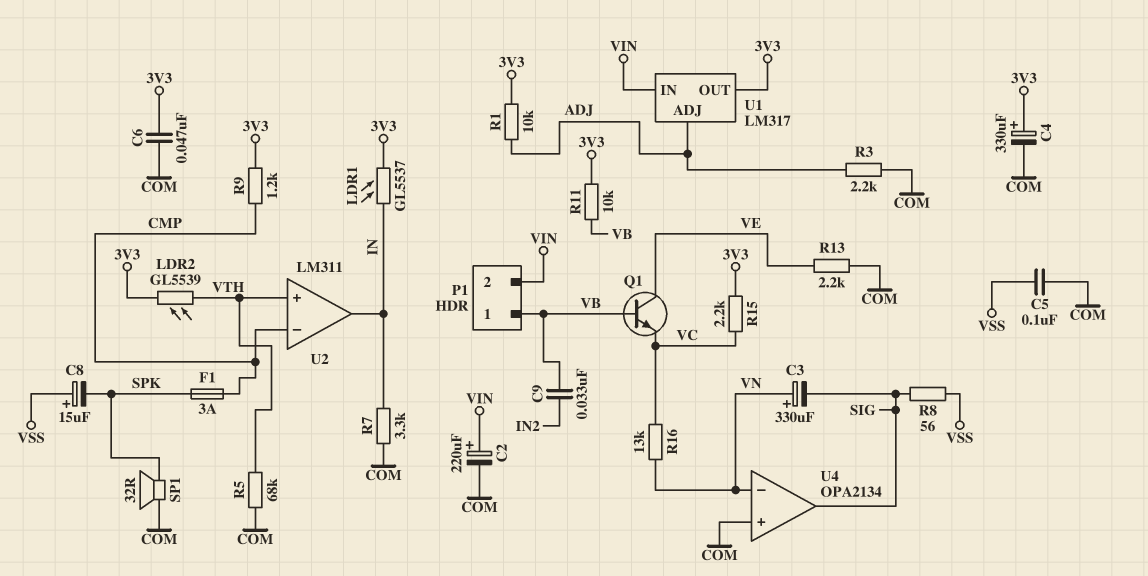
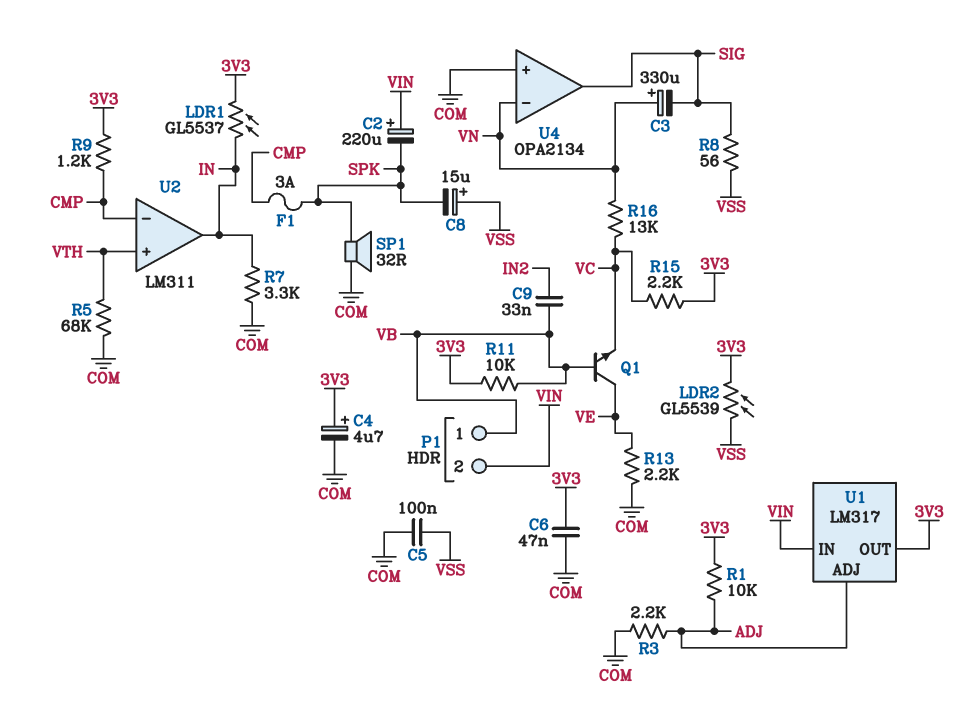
C2: 220uF (plus VIN, minus COM) -> 220uF (plus VIN, minus SPK)
C4: 330uF (plus 3V3, minus COM) -> 4.7uF (plus 3V3, minus COM)
LDR2: GL5539 (3V3, VTH) -> GL5539 (3V3, VSS)

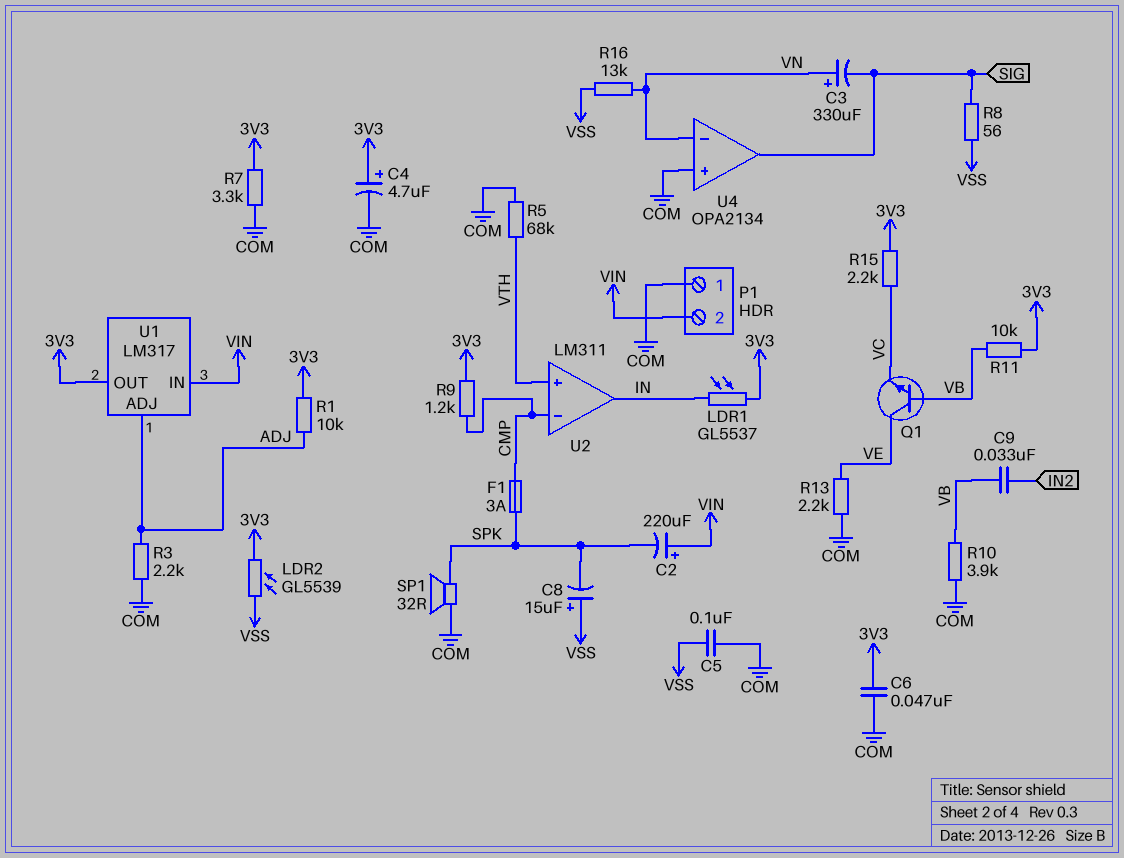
P1 pin 1: VB -> COM
R7: 3.3k (COM, IN) -> 3.3k (3V3, COM)
R10: none -> 3.9k (COM, VB)
R16: 13k (VC, VN) -> 13k (VN, VSS)

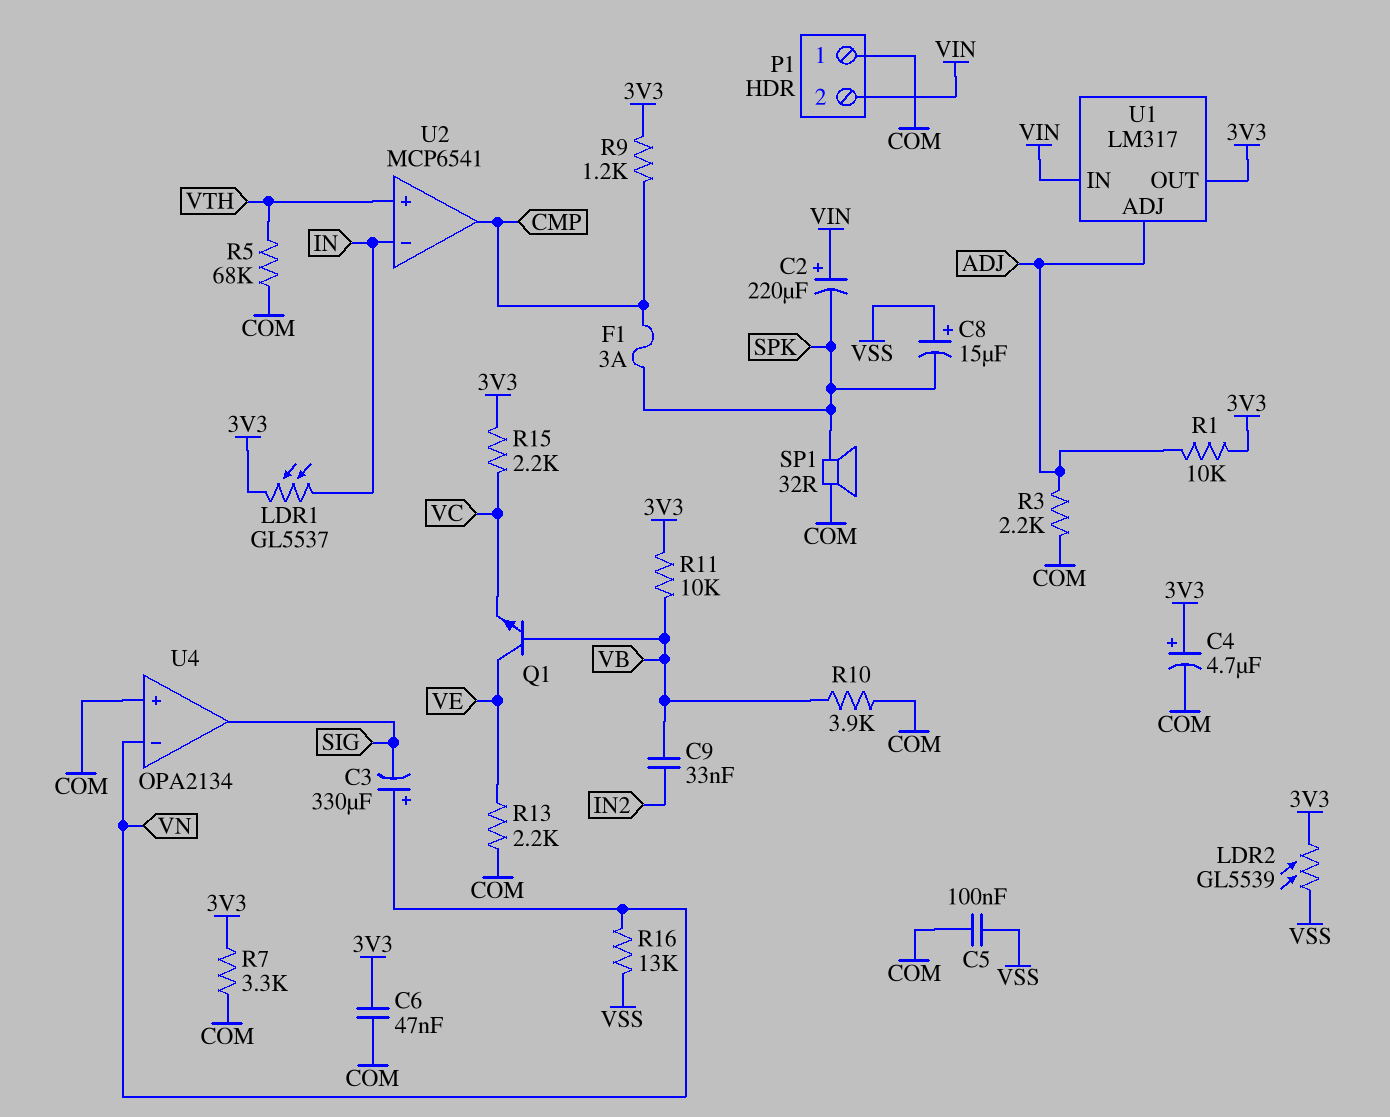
R8: 56 (SIG, VSS) -> none
U2: LM311 -> MCP6541
U2 pin in-: CMP -> IN
U2 pin out: IN -> CMP

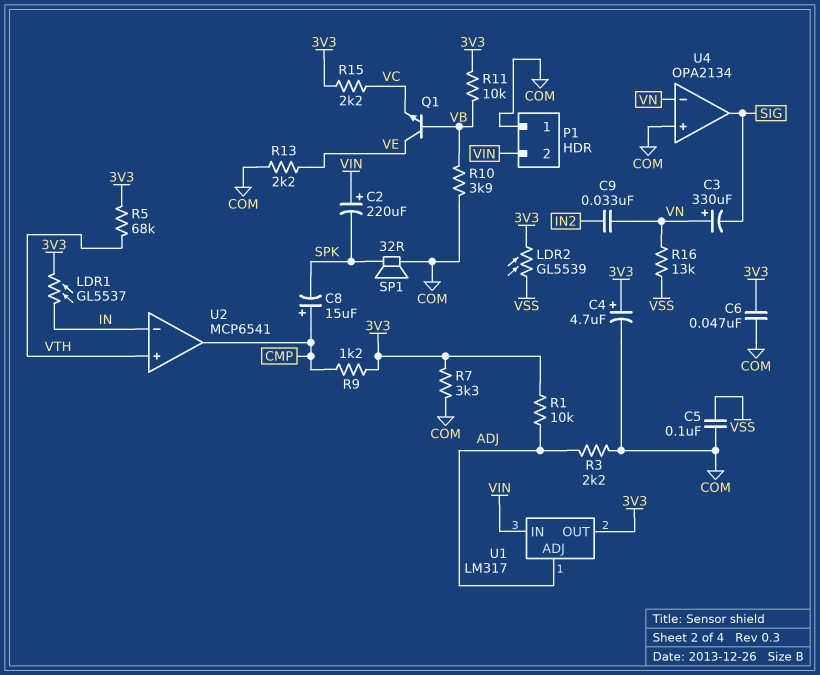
C8: 15uF (plus VSS, minus SPK) -> 15uF (plus CMP, minus SPK)
C9: 33nF (IN2, VB) -> 33nF (IN2, VN)
F1: 3A (CMP, SPK) -> none
R5: 68k (COM, VTH) -> 68k (3V3, VTH)

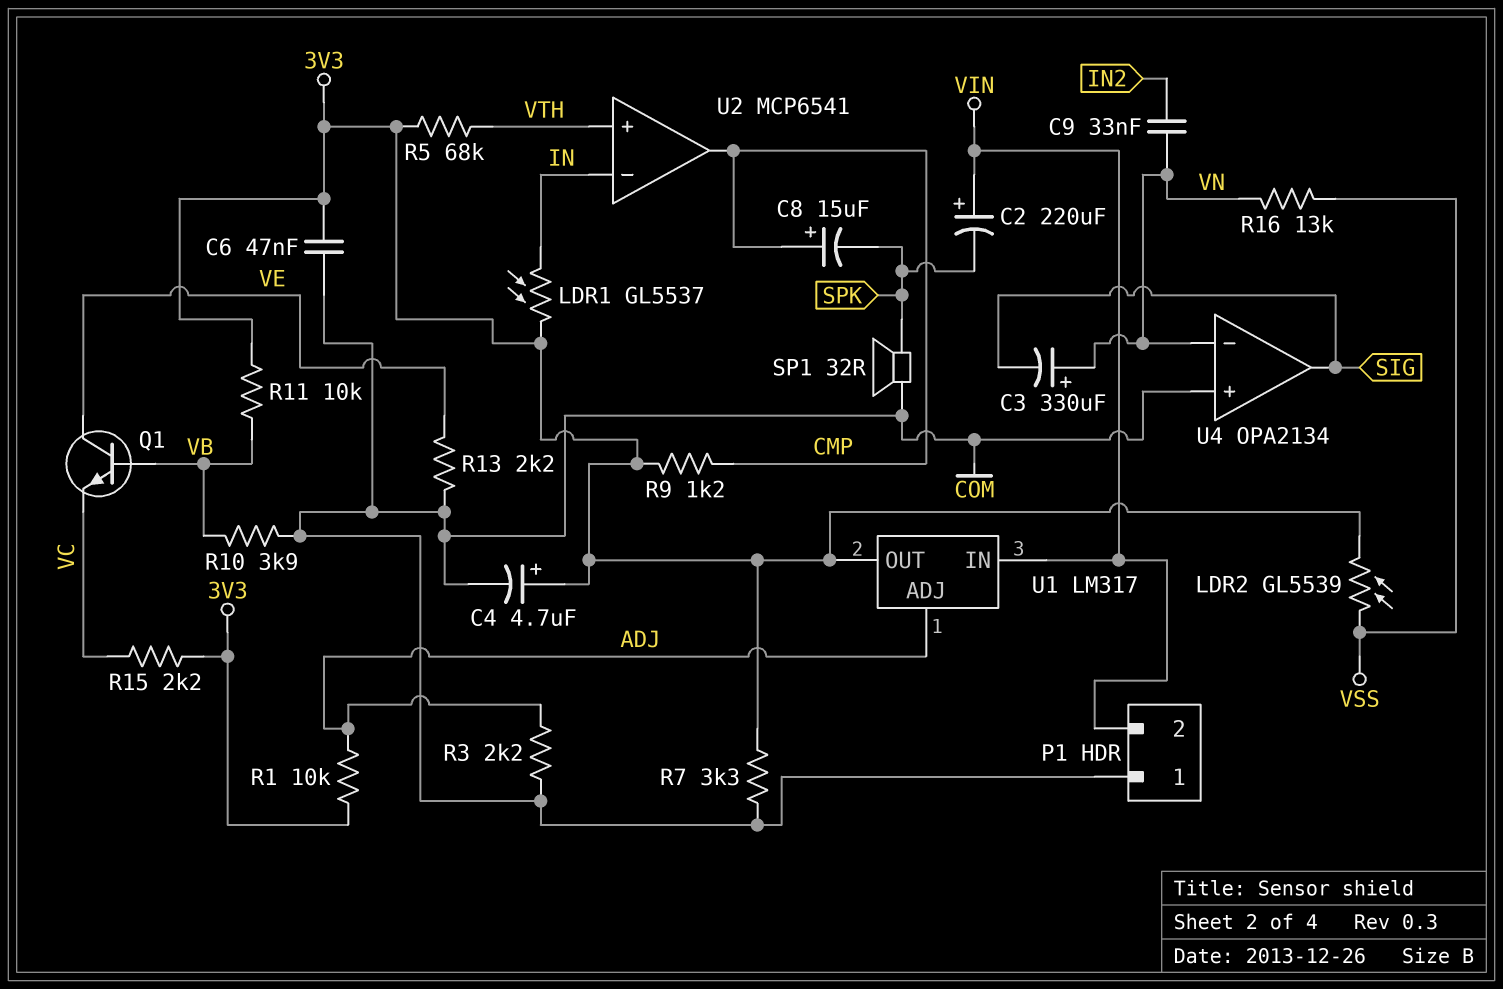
C5: 100nF (COM, VSS) -> none

